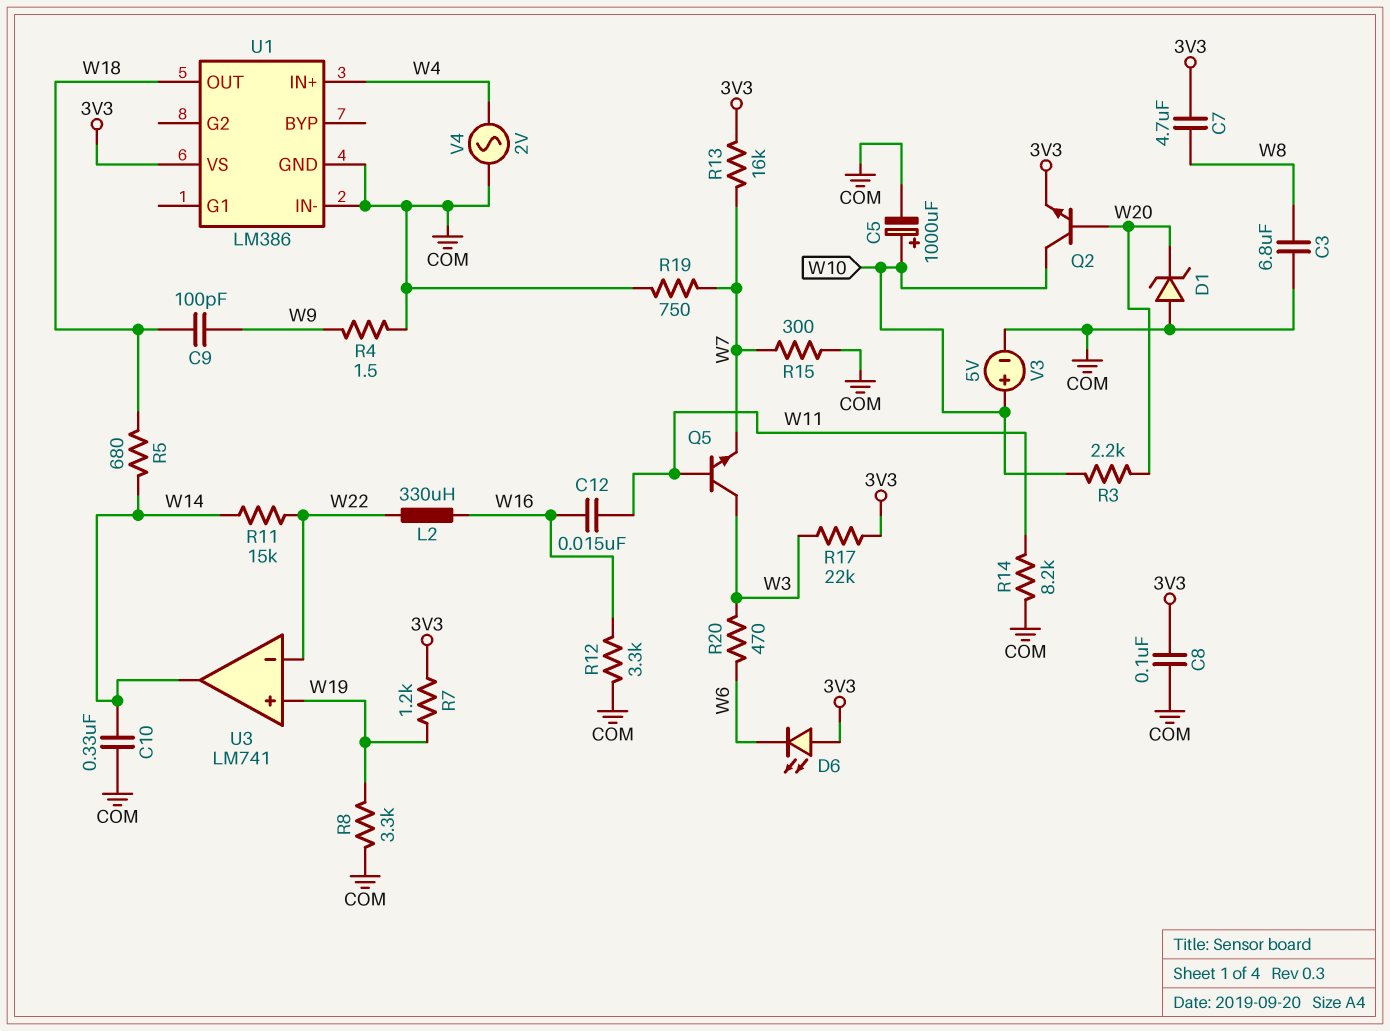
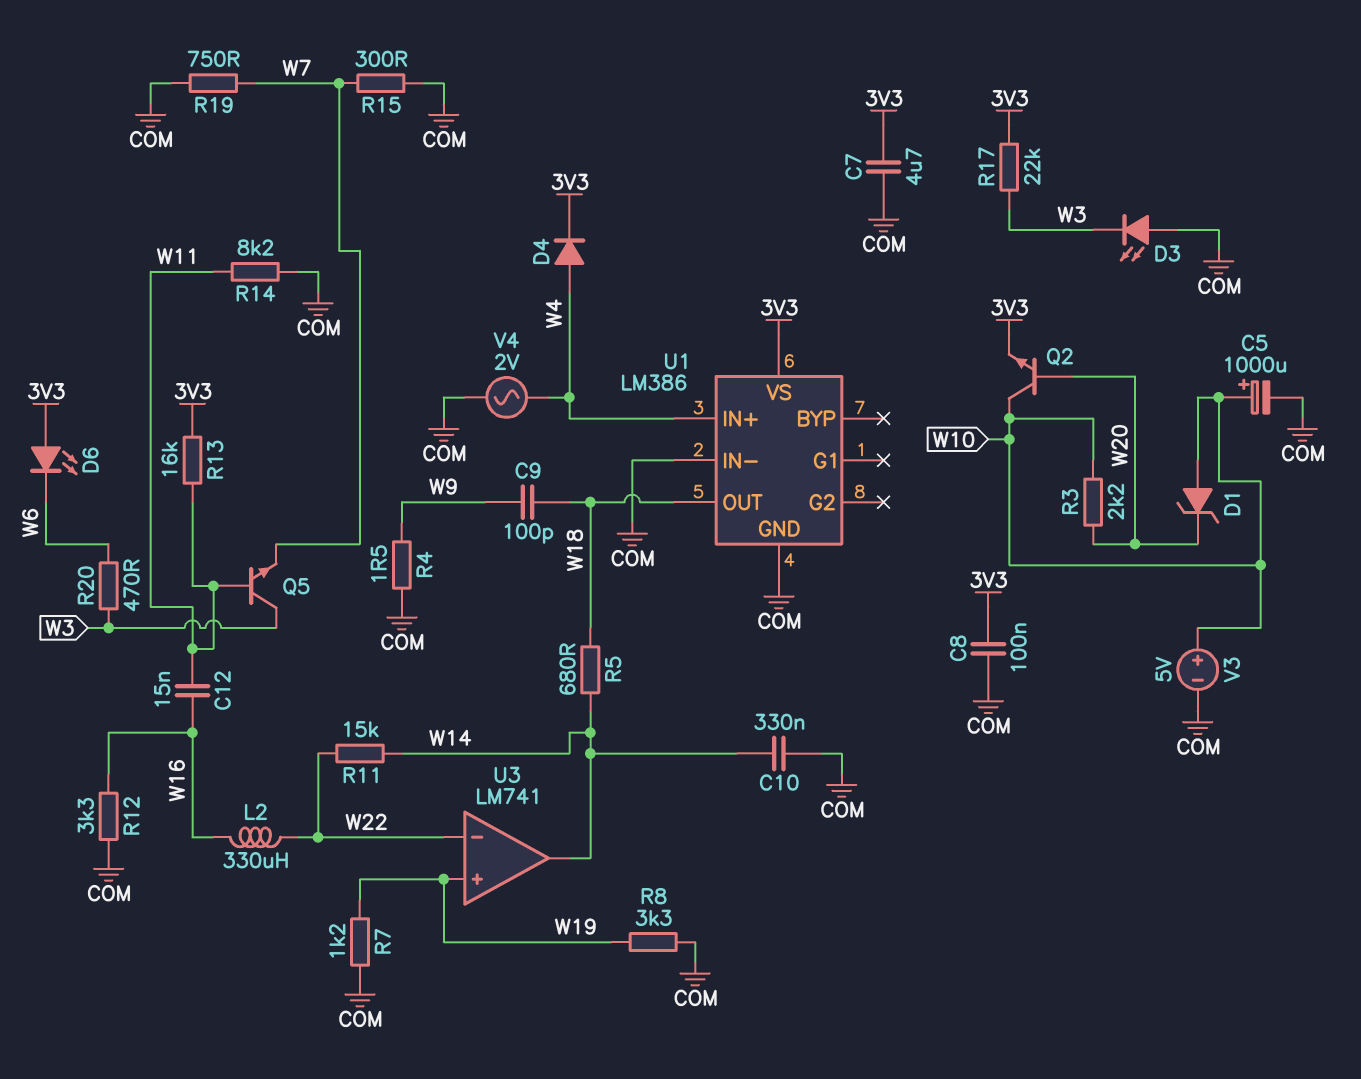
C3: 6.8uF (COM, W8) -> none
C7: 4.7uF (3V3, W8) -> 4.7uF (3V3, COM)
D1: zener (A COM, K W20) -> zener (A W10, K W20)
D3: none -> LED (A COM, K W3)
D4: none -> diode (A W4, K 3V3)
R7: 1.2k (3V3, W19) -> 1.2k (COM, W19)
R13: 16k (3V3, W7) -> 16k (3V3, W11)

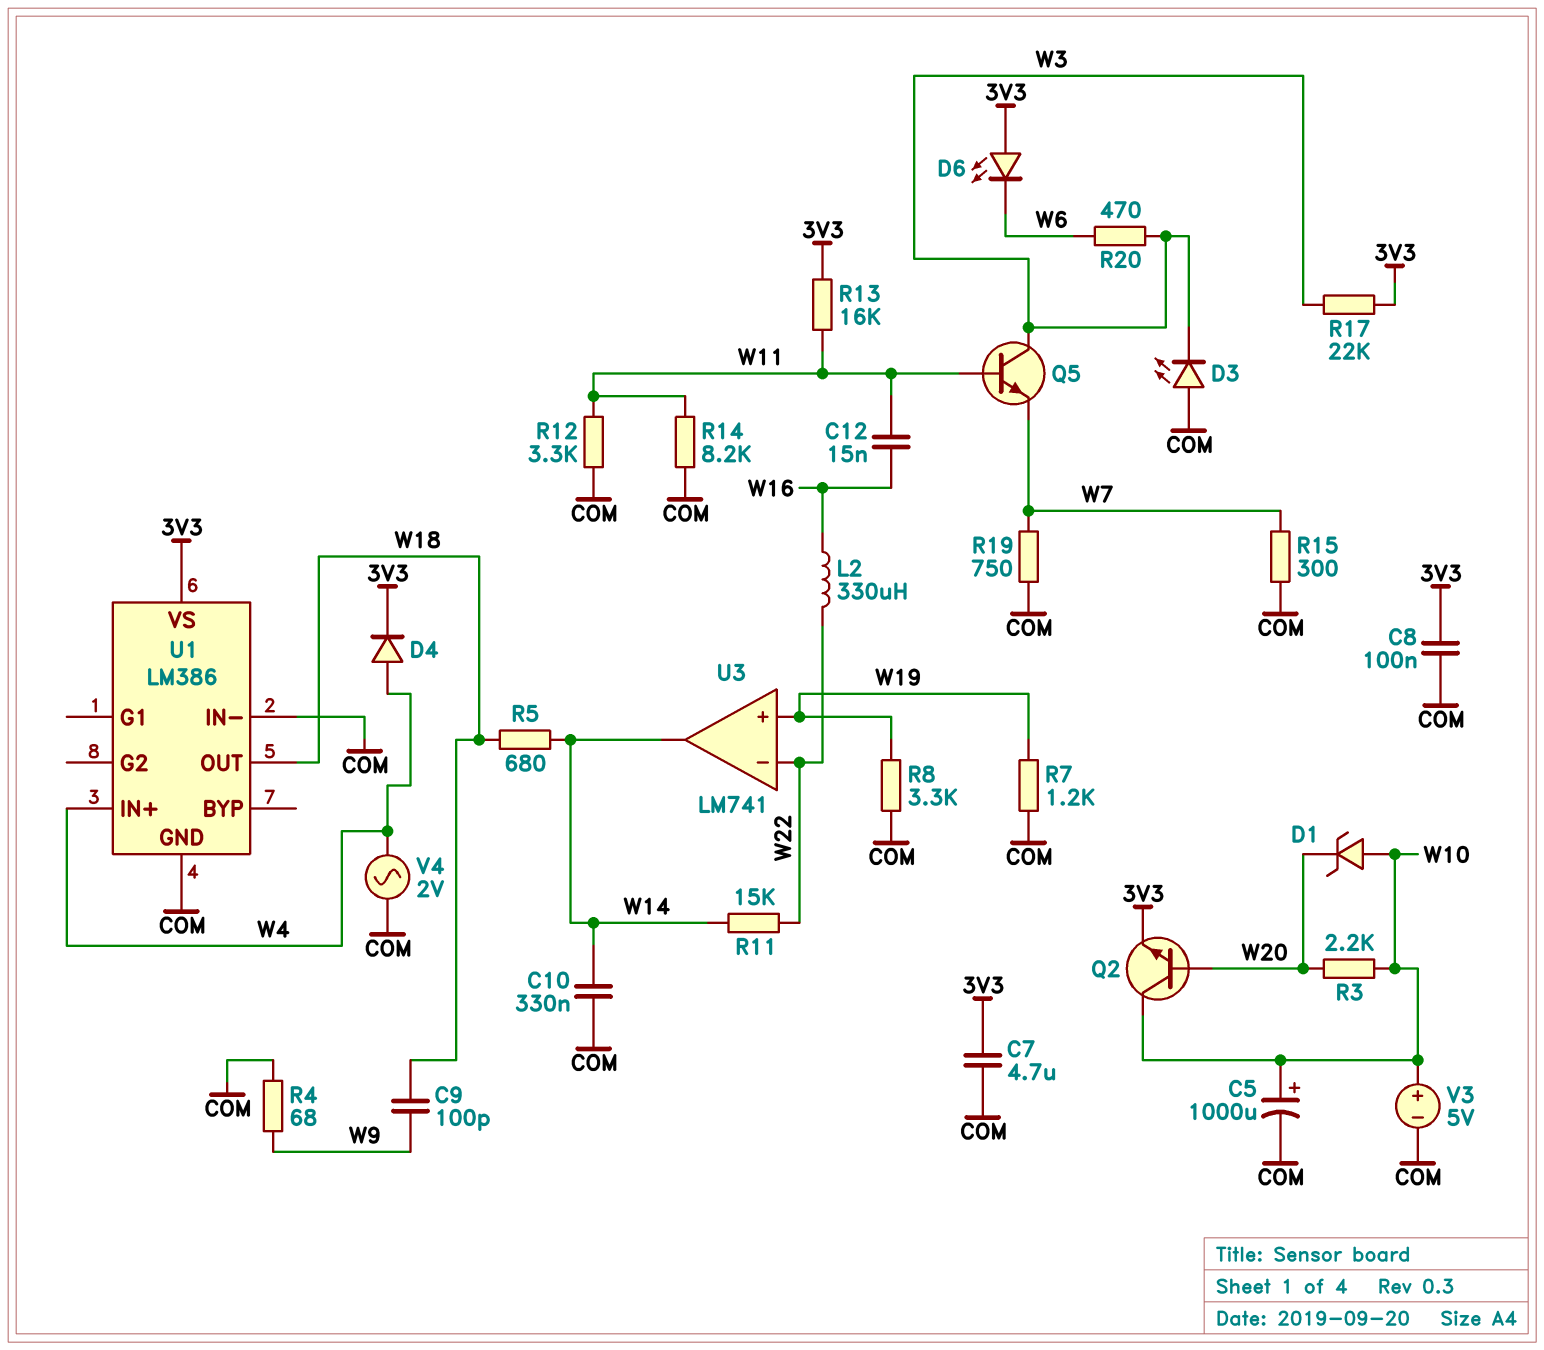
R4: 1.5 (COM, W9) -> 68 (COM, W9)
R12: 3.3k (COM, W16) -> 3.3k (COM, W11)

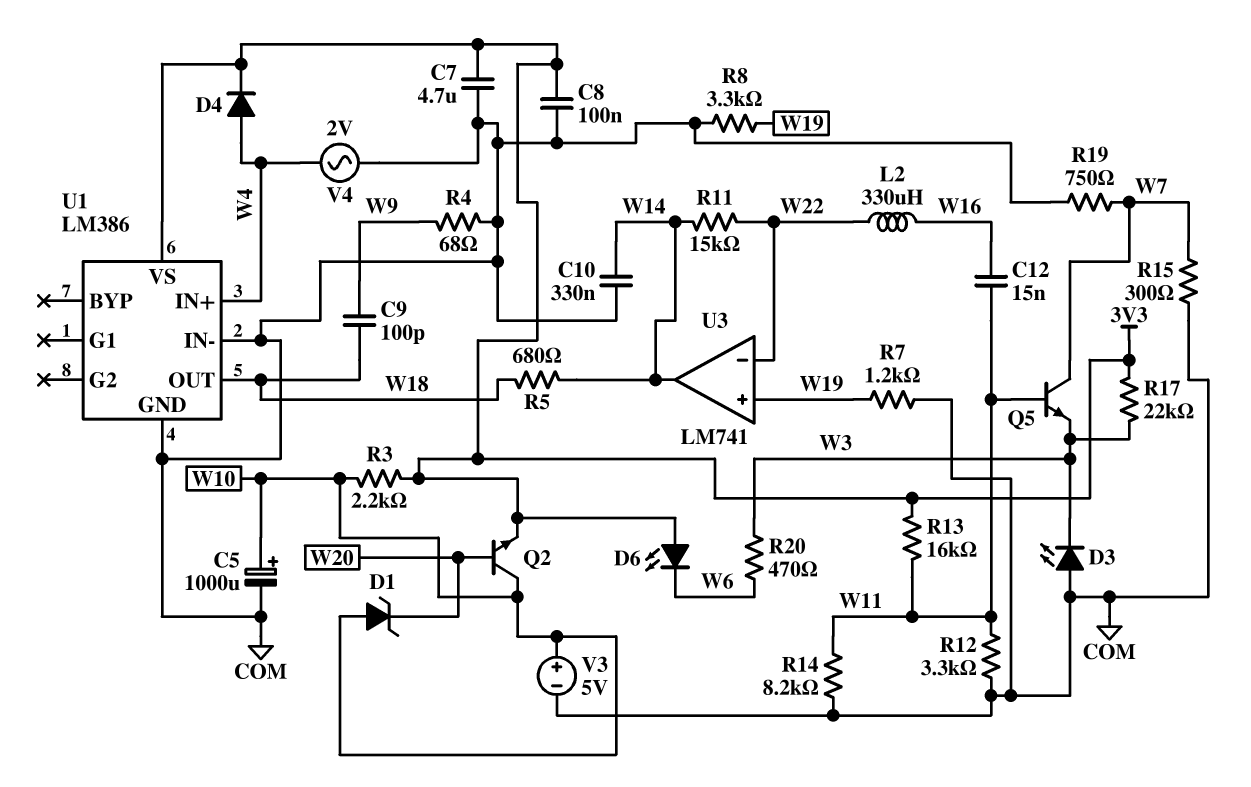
Q5: NPN (B W11, C W3, E W7) -> NPN (B W11, C W7, E W3)
R3: 2.2k (W10, W20) -> 2.2k (3V3, W10)

